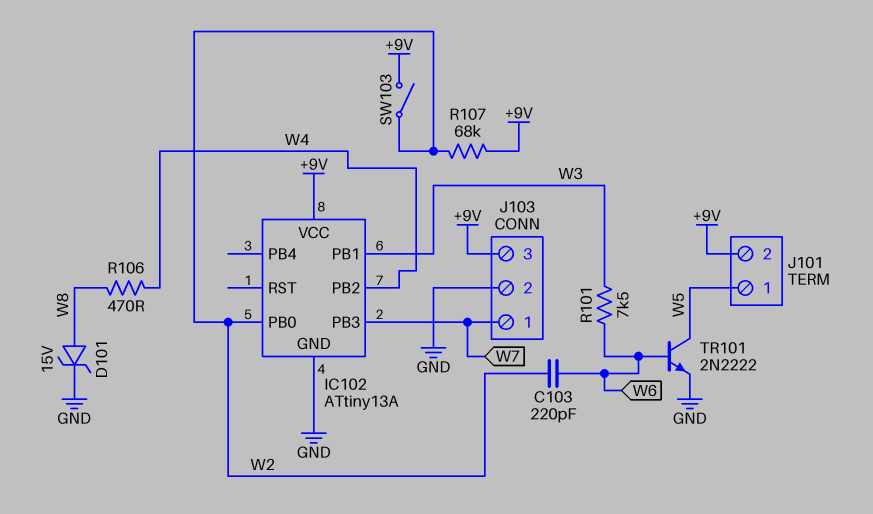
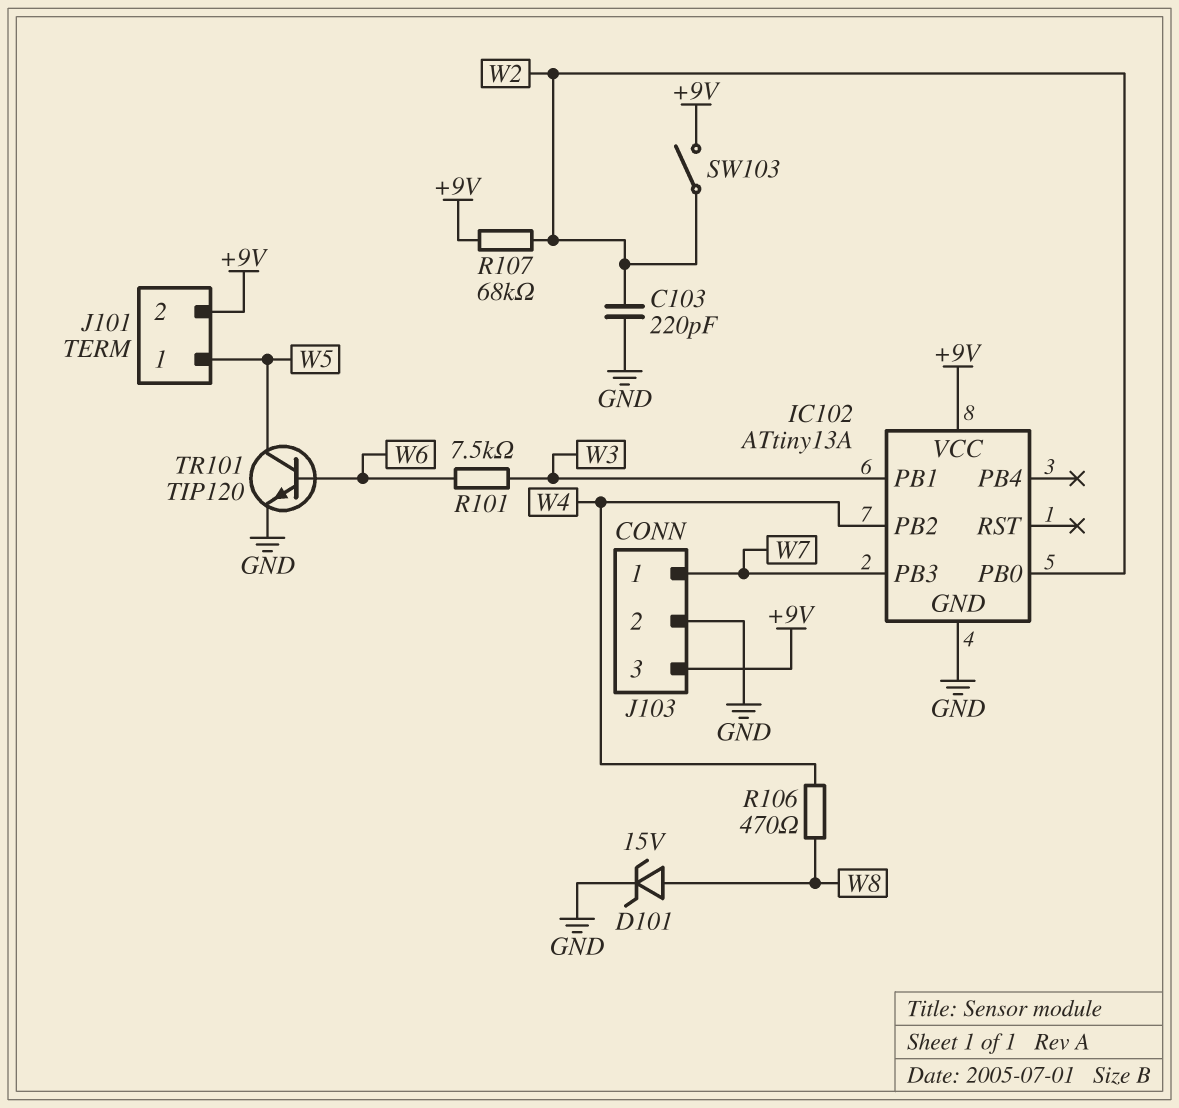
C103: 220pF (W2, W6) -> 220pF (GND, W2)
TR101: NPN 2N2222 (B W6, C W5, E GND) -> NPN TIP120 (B W6, C W5, E GND)

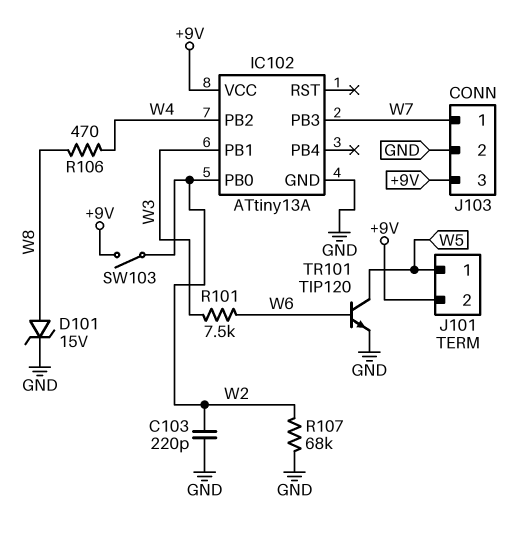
R107: 68k (+9V, W2) -> 68k (GND, W2)

